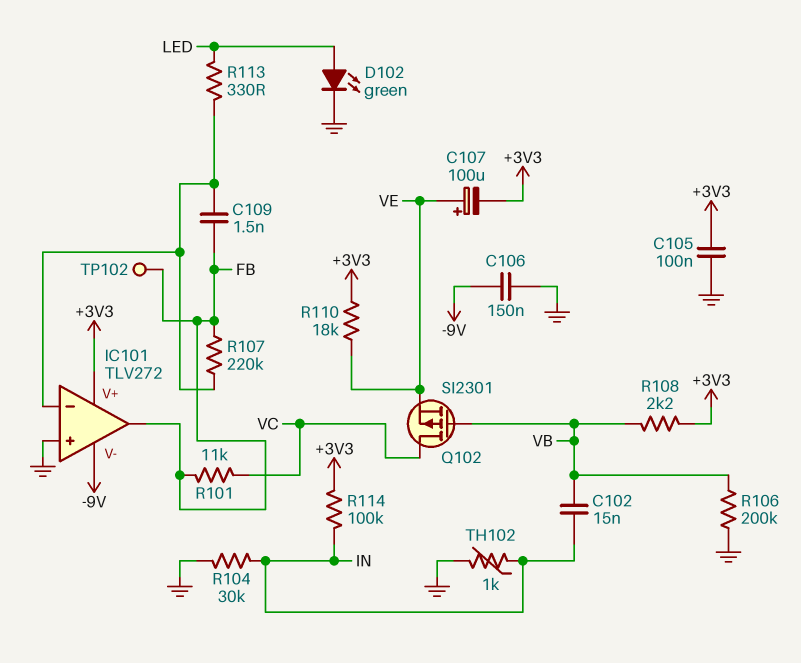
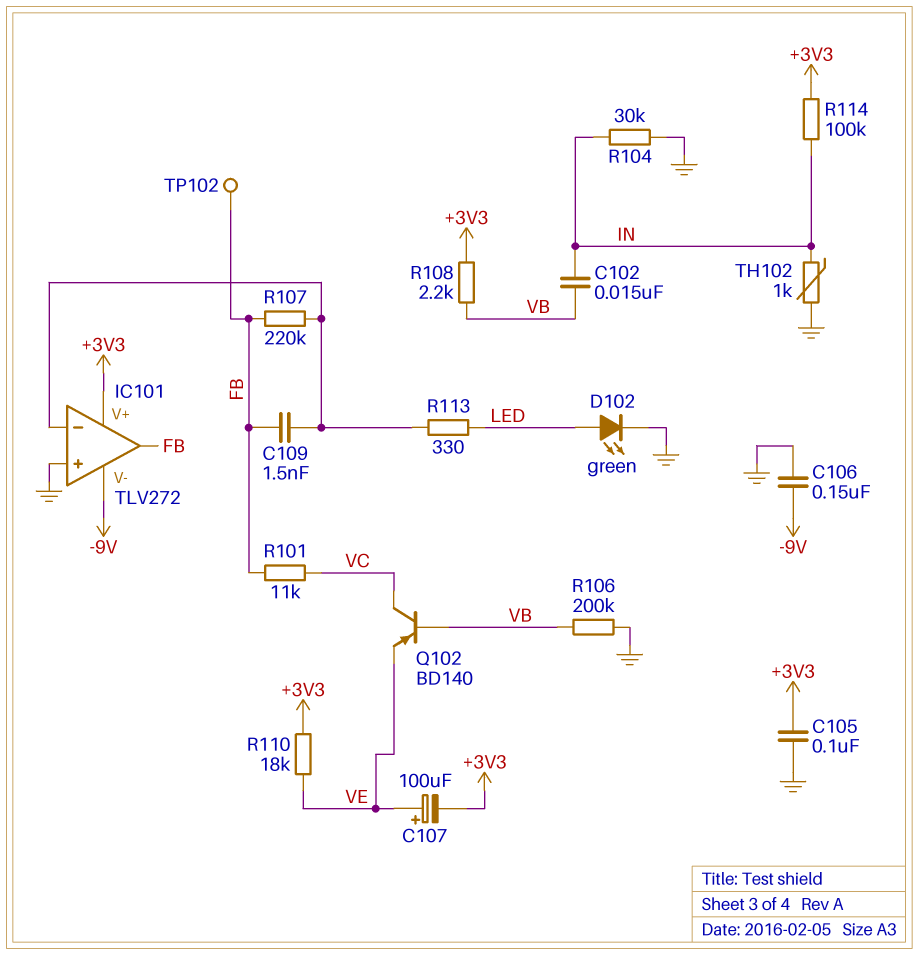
Q102: PMOS SI2301 (G VB, D VC, S VE) -> PNP BD140 (B VB, C VC, E VE)

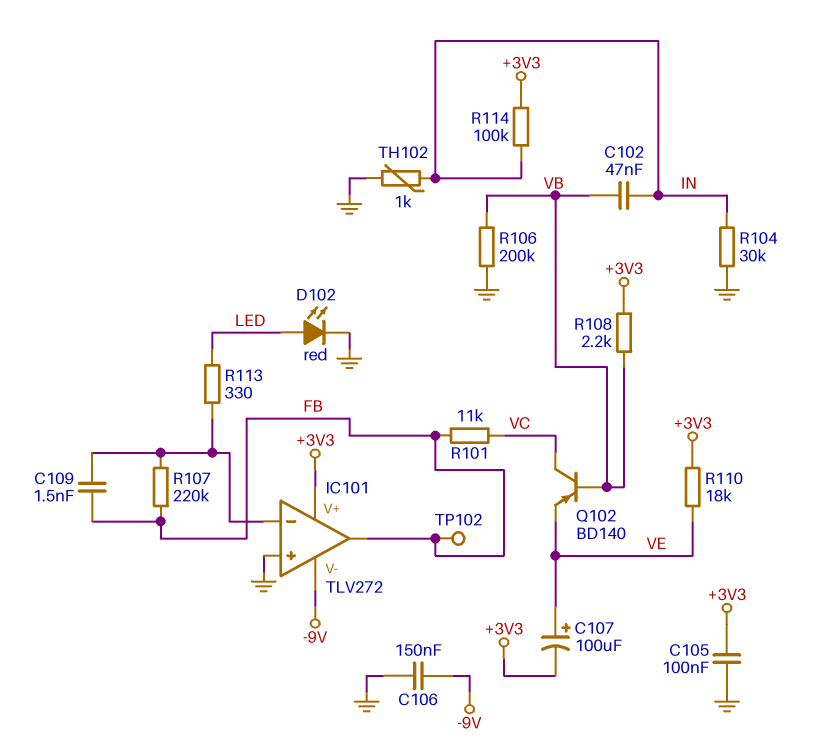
C102: 15nF (IN, VB) -> 47nF (IN, VB)
D102: LED green (A LED, K GND) -> LED red (A LED, K GND)

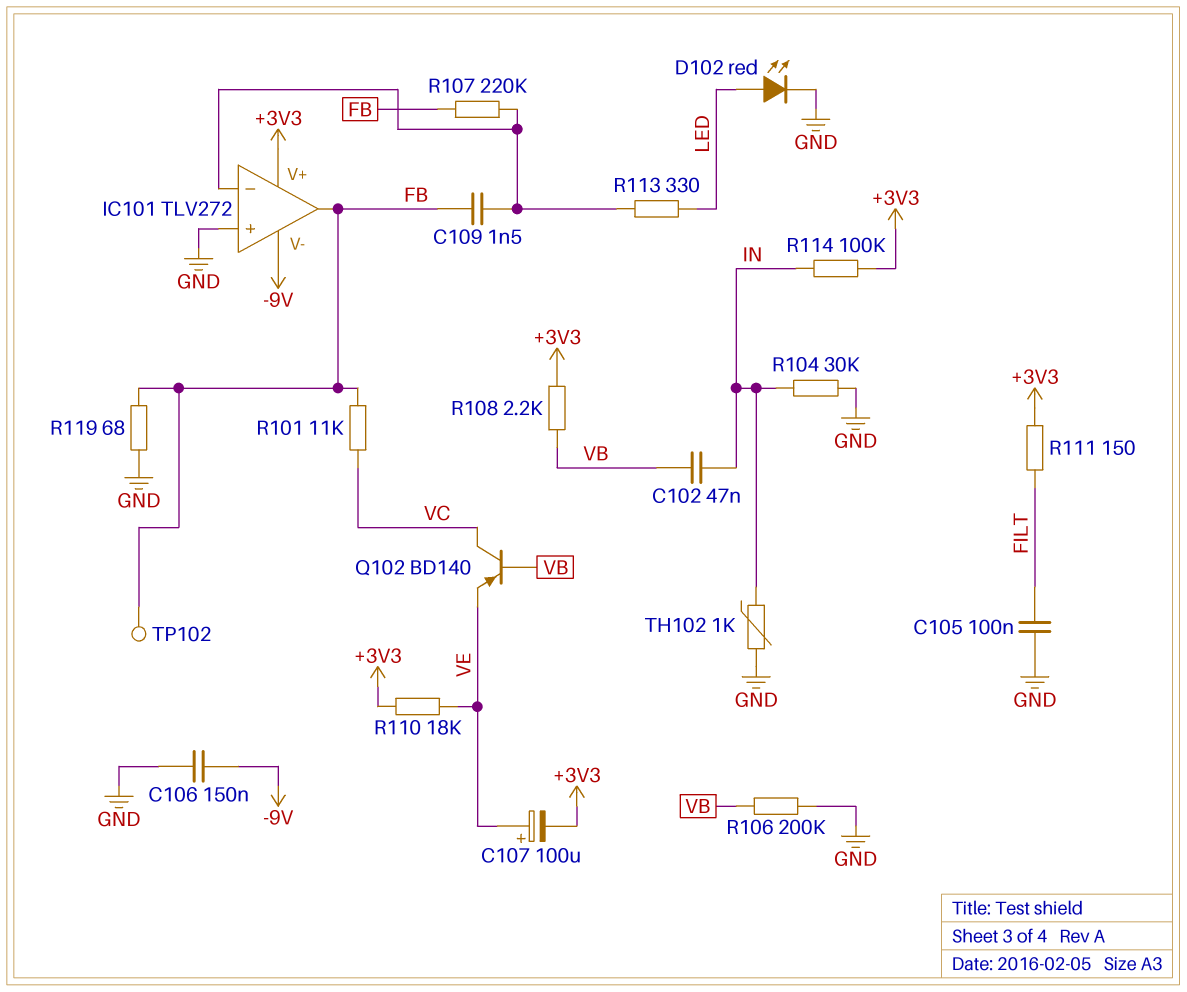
C105: 100nF (+3V3, GND) -> 100nF (FILT, GND)
R111: none -> 150 (+3V3, FILT)
R119: none -> 68 (FB, GND)

